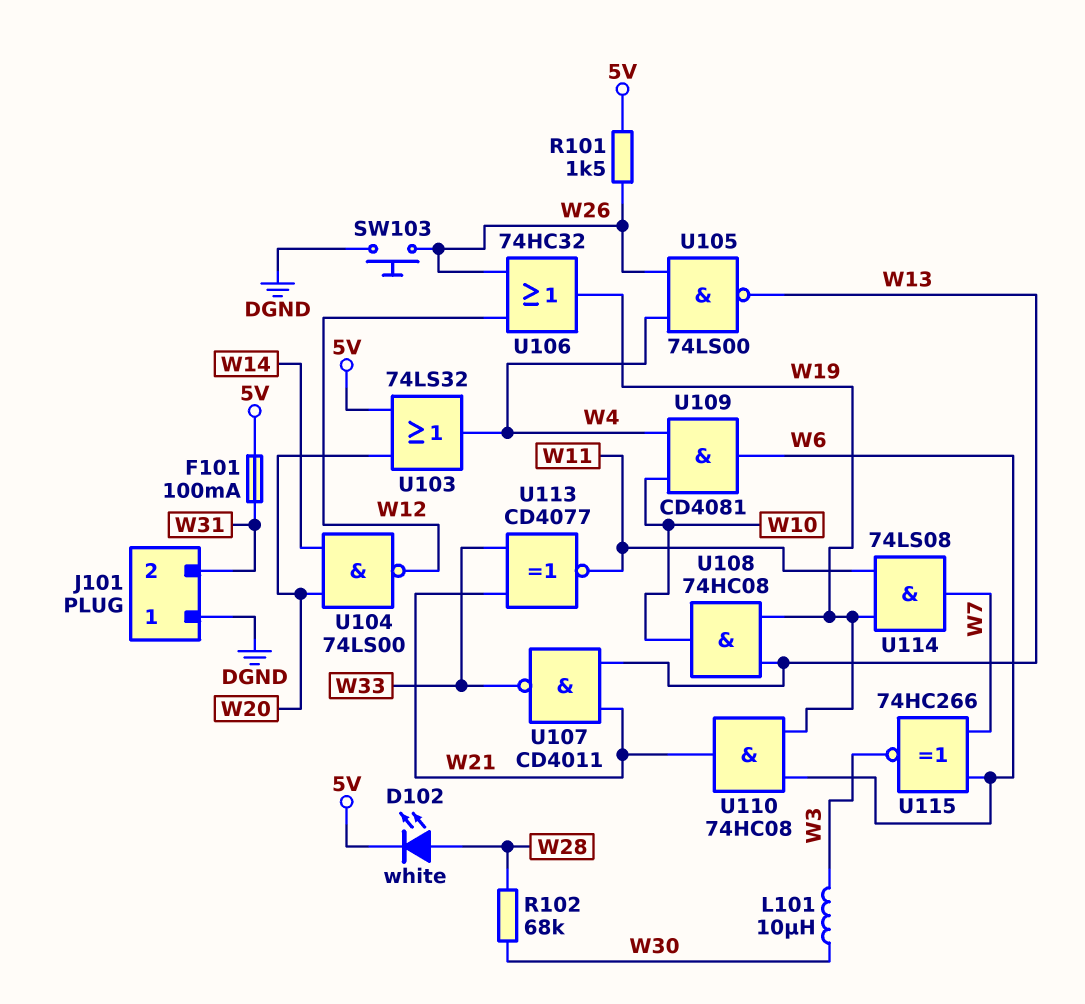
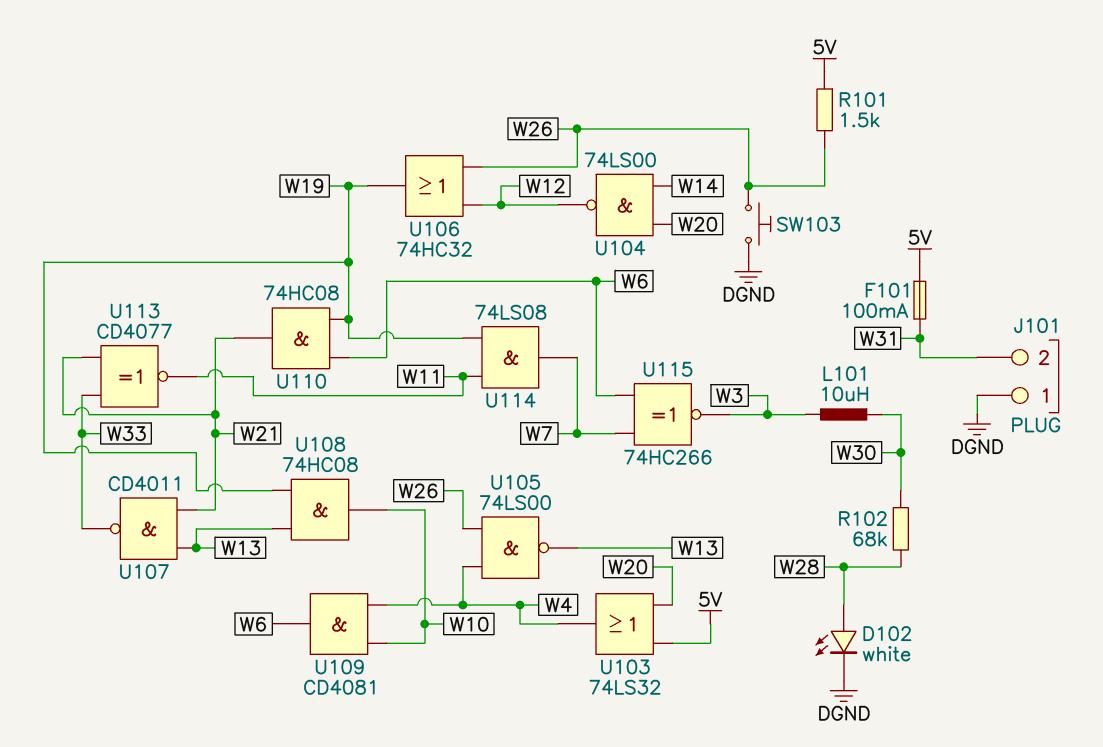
D102: LED white (A W28, K 5V) -> LED white (A W28, K DGND)

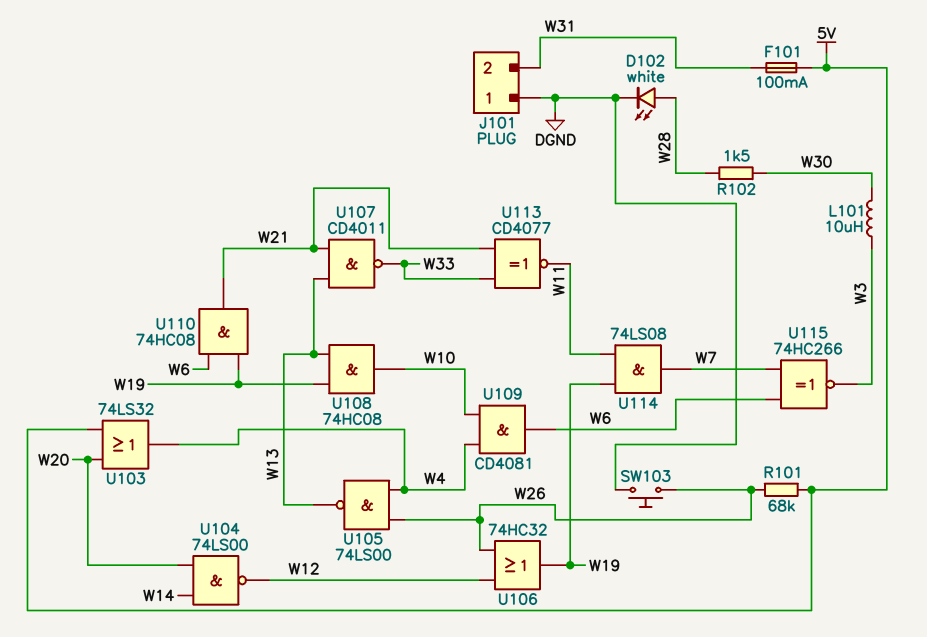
R101: 1.5k (5V, W26) -> 68k (5V, W26)
R102: 68k (W28, W30) -> 1.5k (W28, W30)

